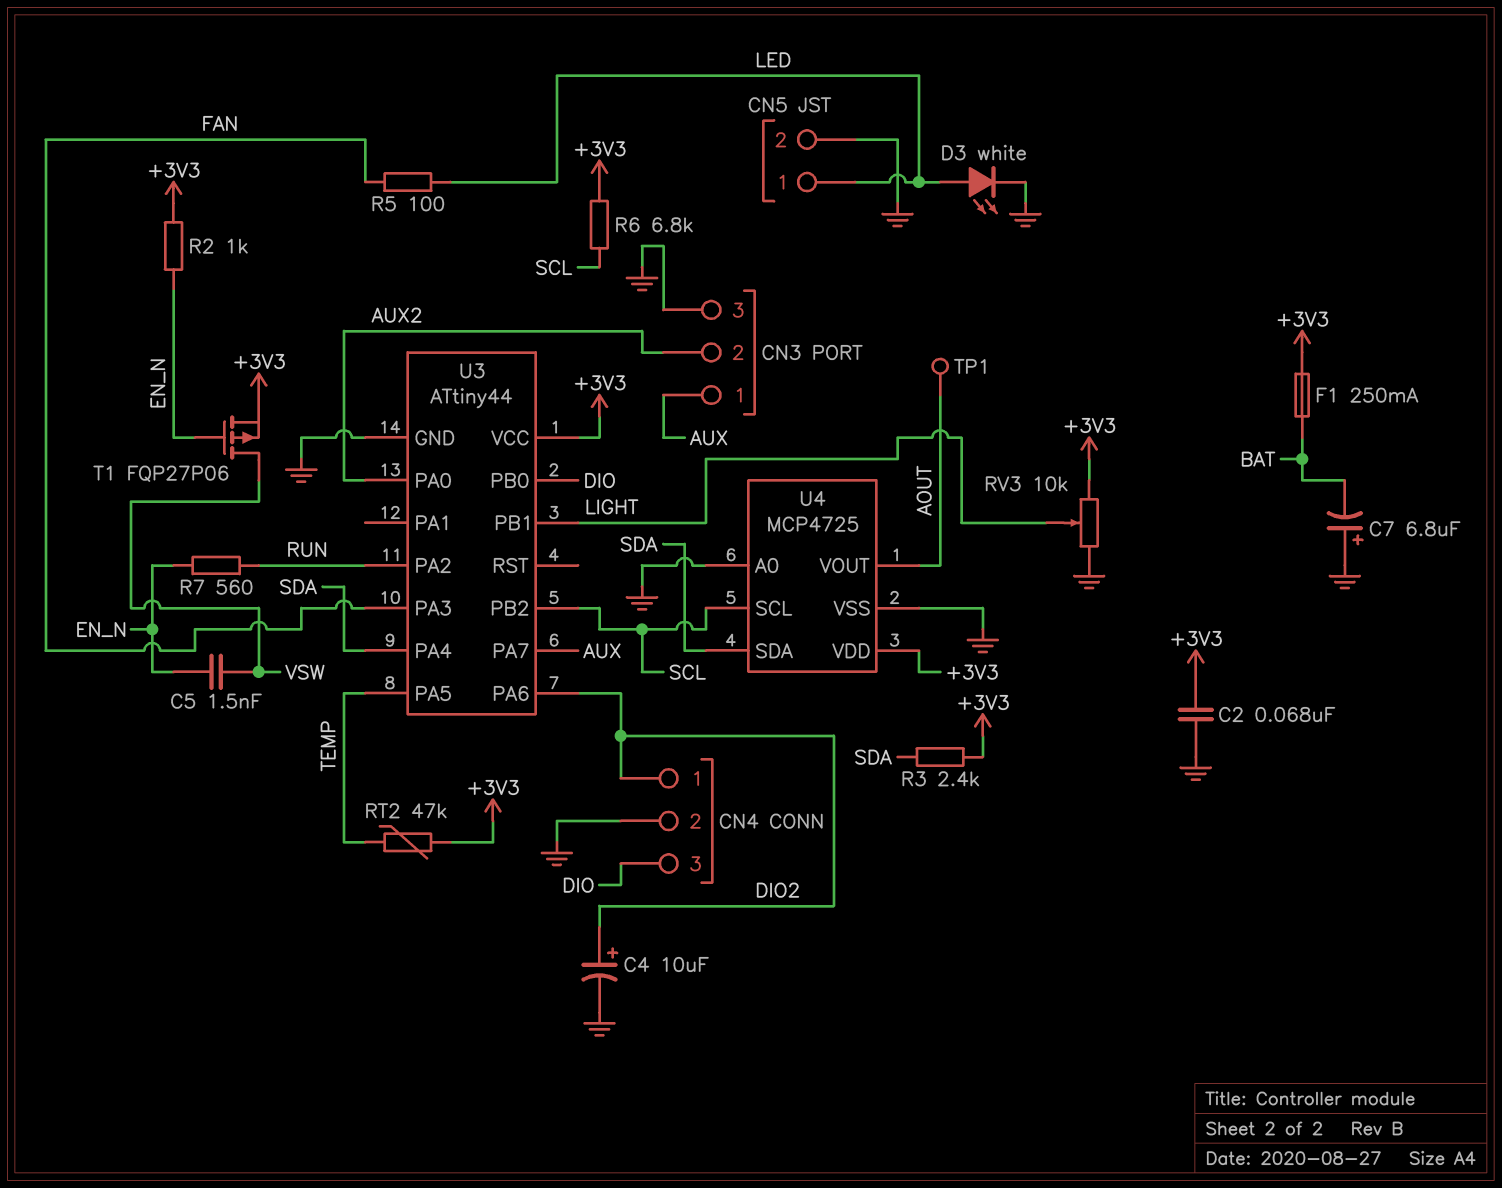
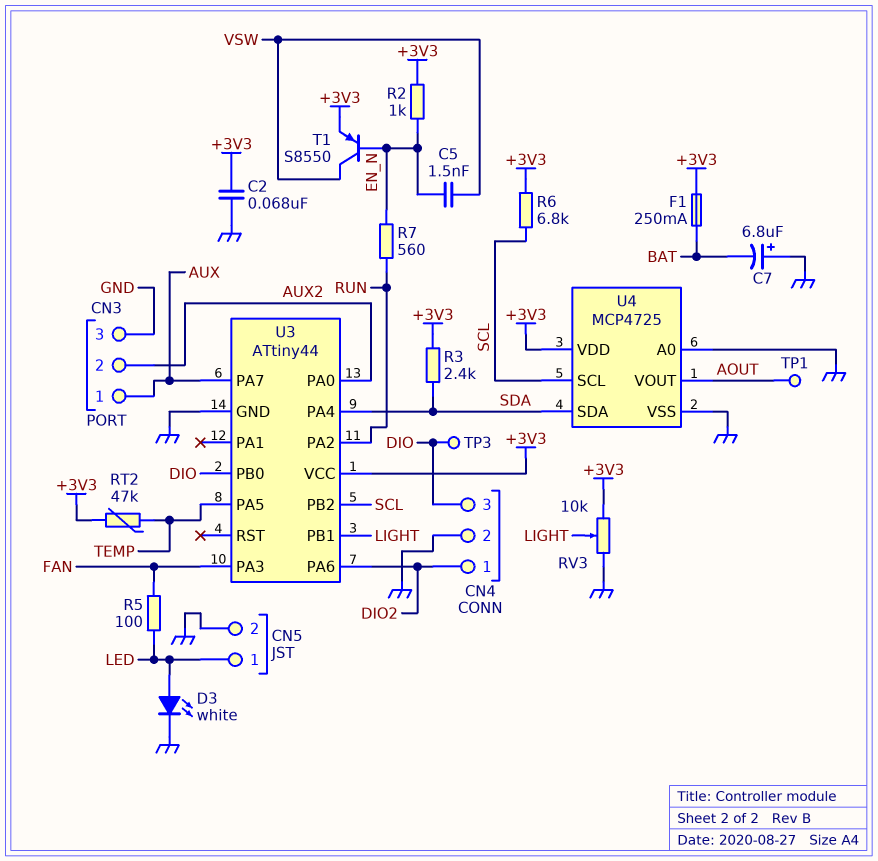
C4: 10uF (plus DIO2, minus GND) -> none
T1: PMOS FQP27P06 (G EN_N, D VSW, S +3V3) -> PNP S8550 (B EN_N, C VSW, E +3V3)
TP3: none -> test point (DIO)

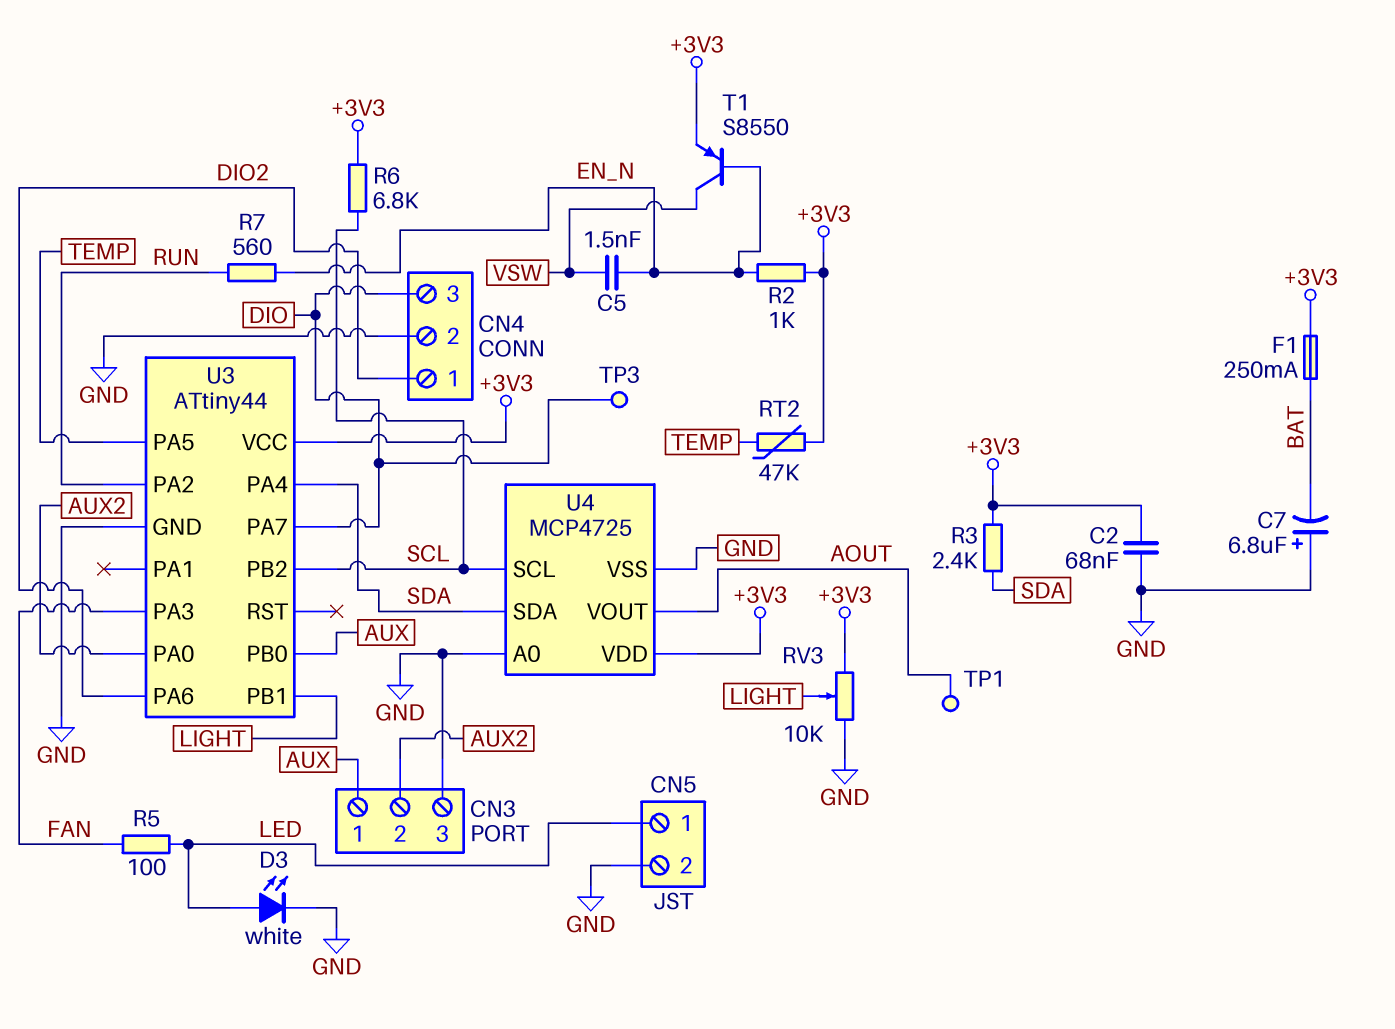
U3 pin PA7: AUX -> DIO
U3 pin PB0: DIO -> AUX

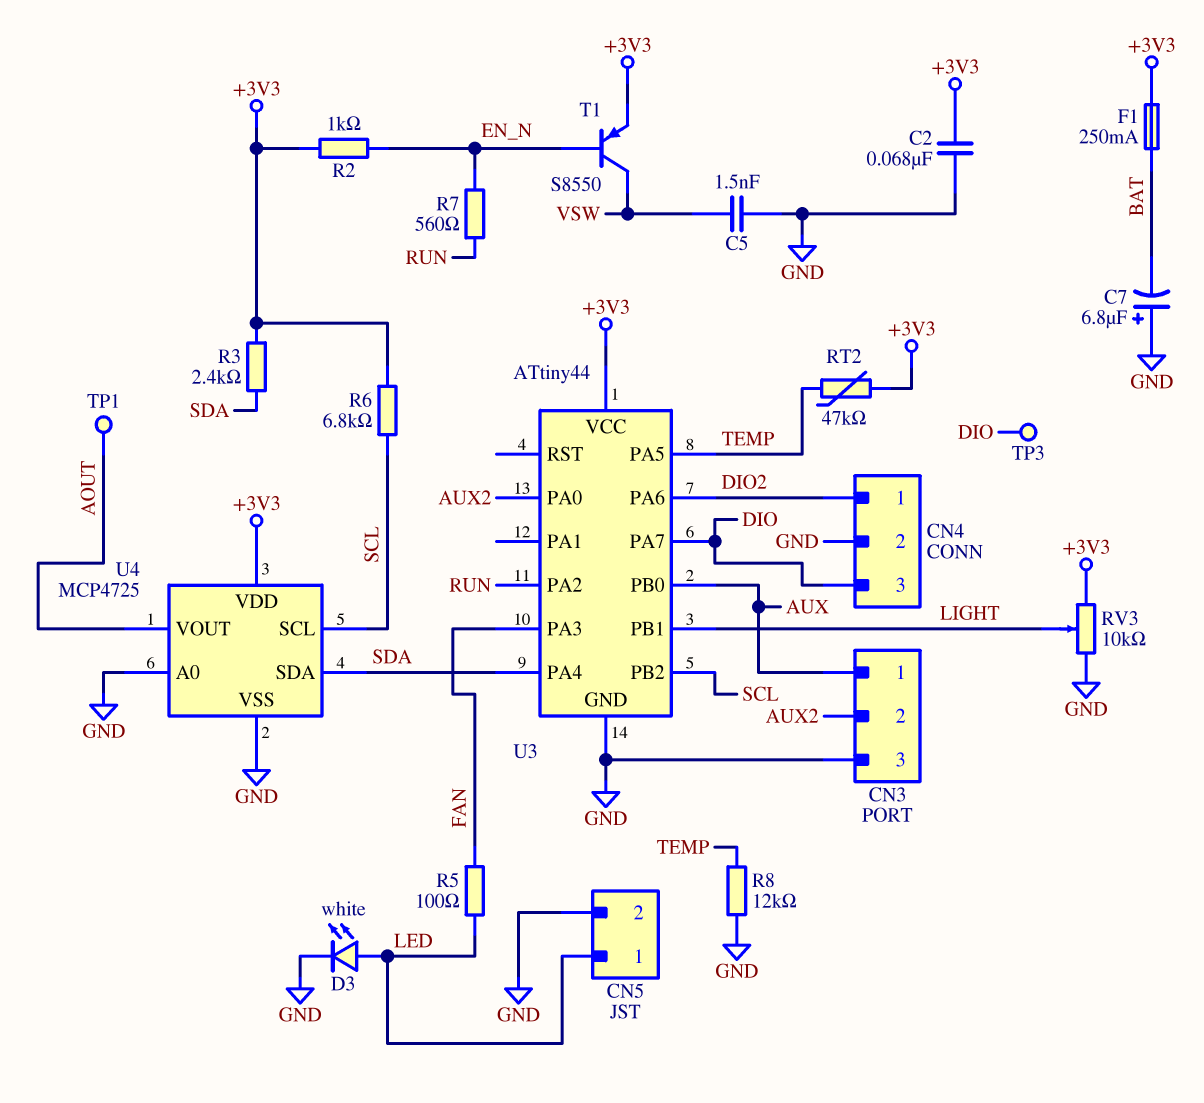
C5: 1.5nF (EN_N, VSW) -> 1.5nF (GND, VSW)
R8: none -> 12k (GND, TEMP)

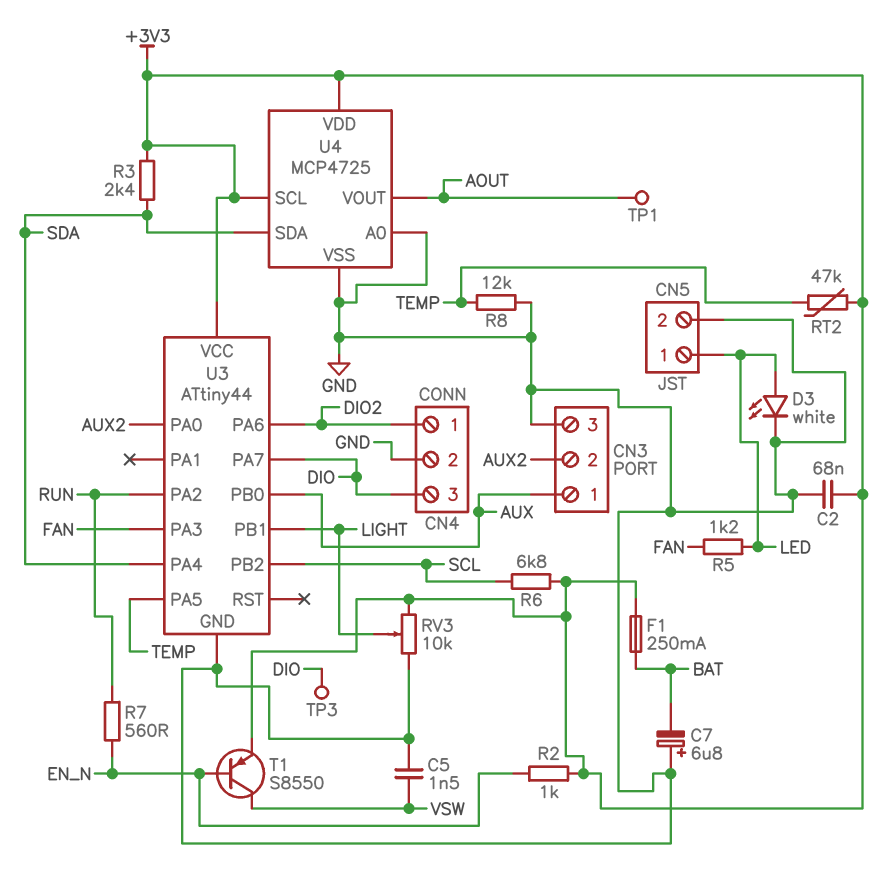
R5: 100 (FAN, LED) -> 1.2k (FAN, LED)
U4 pin SCL: SCL -> +3V3

